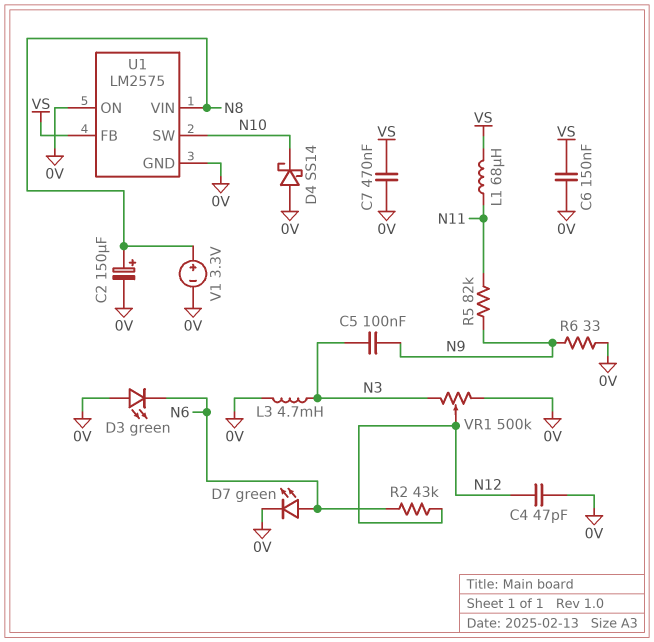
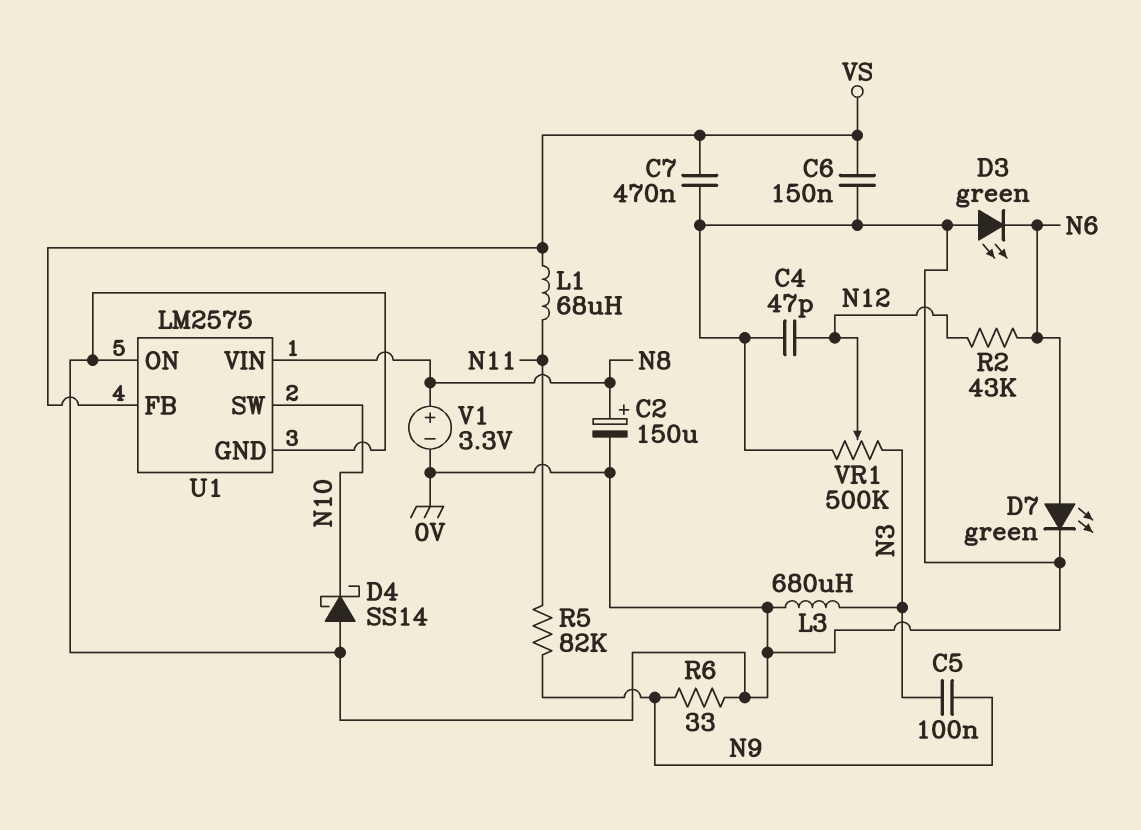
L3: 4.7mH (0V, N3) -> 680uH (0V, N3)

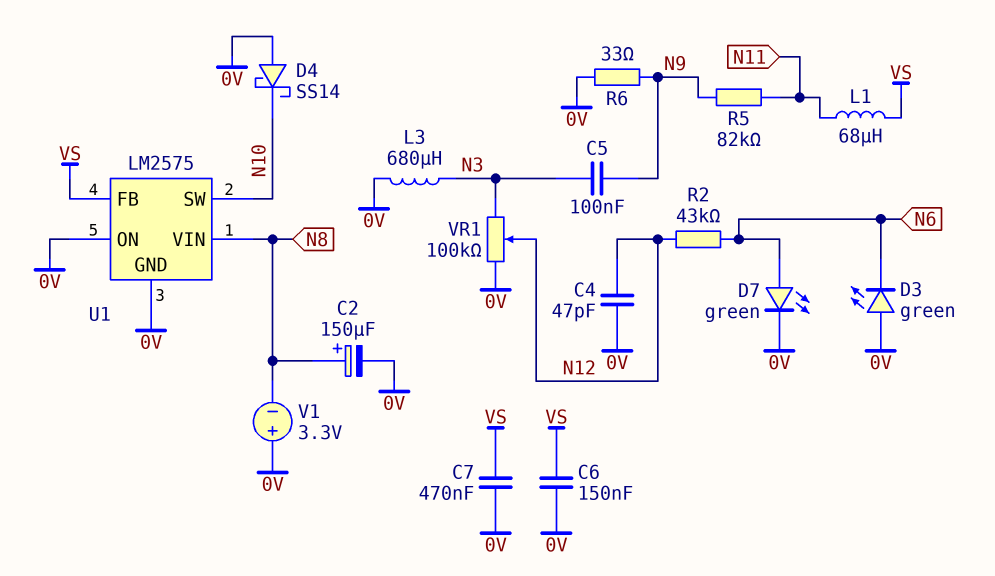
V1: 3.3V (plus N8, minus 0V) -> 3.3V (plus 0V, minus N8)
VR1: 500k (0V, N3, wiper N12) -> 100k (0V, N3, wiper N12)

